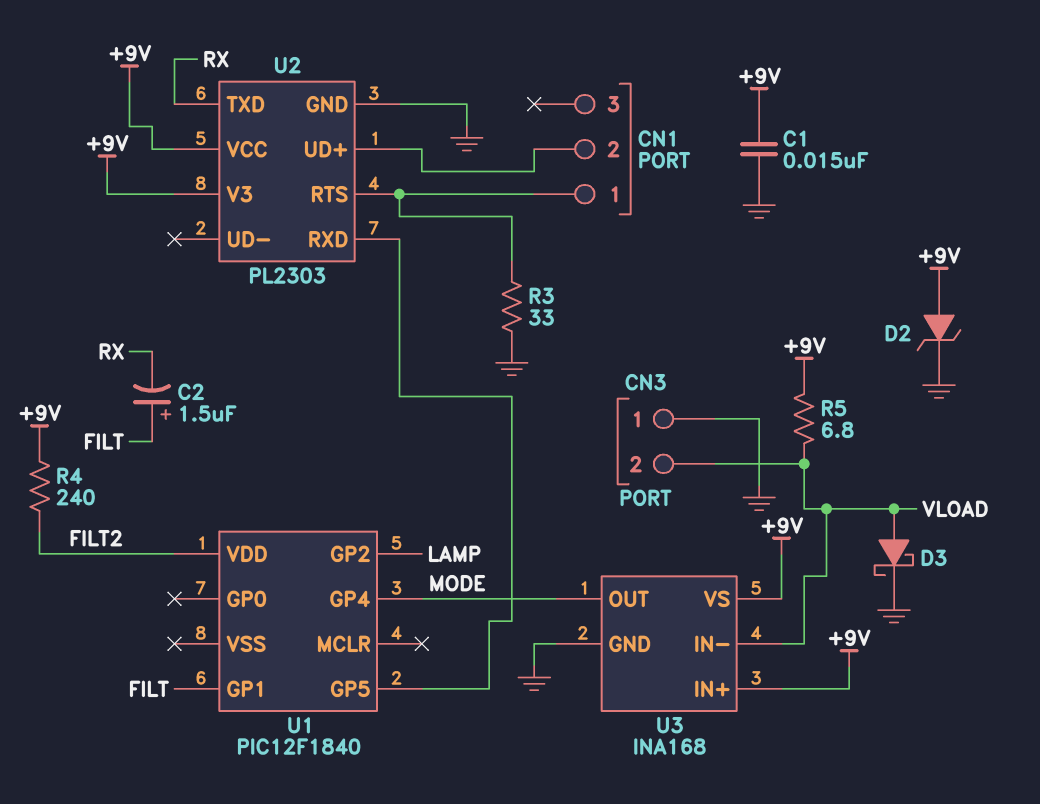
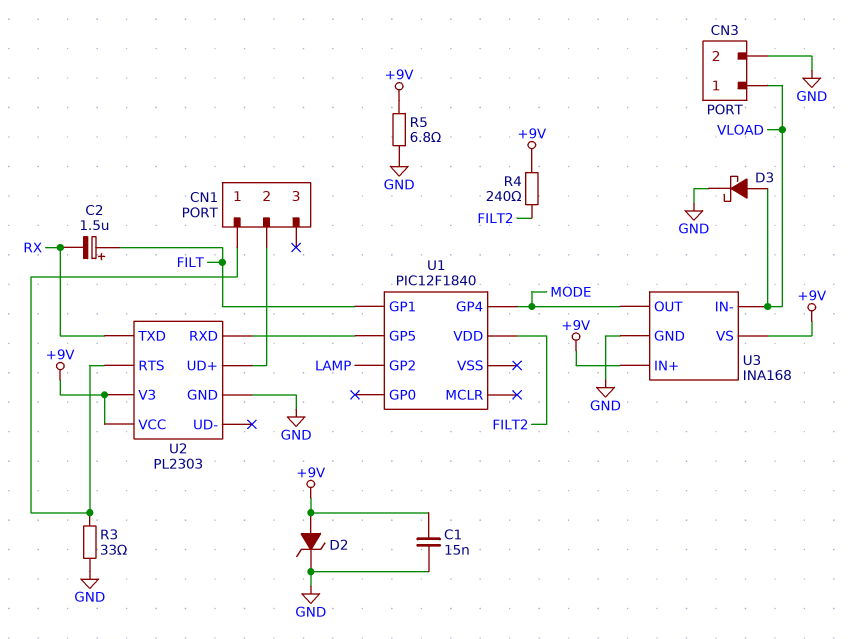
CN3 pin 1: GND -> VLOAD
CN3 pin 2: VLOAD -> GND
R5: 6.8 (+9V, VLOAD) -> 6.8 (+9V, GND)

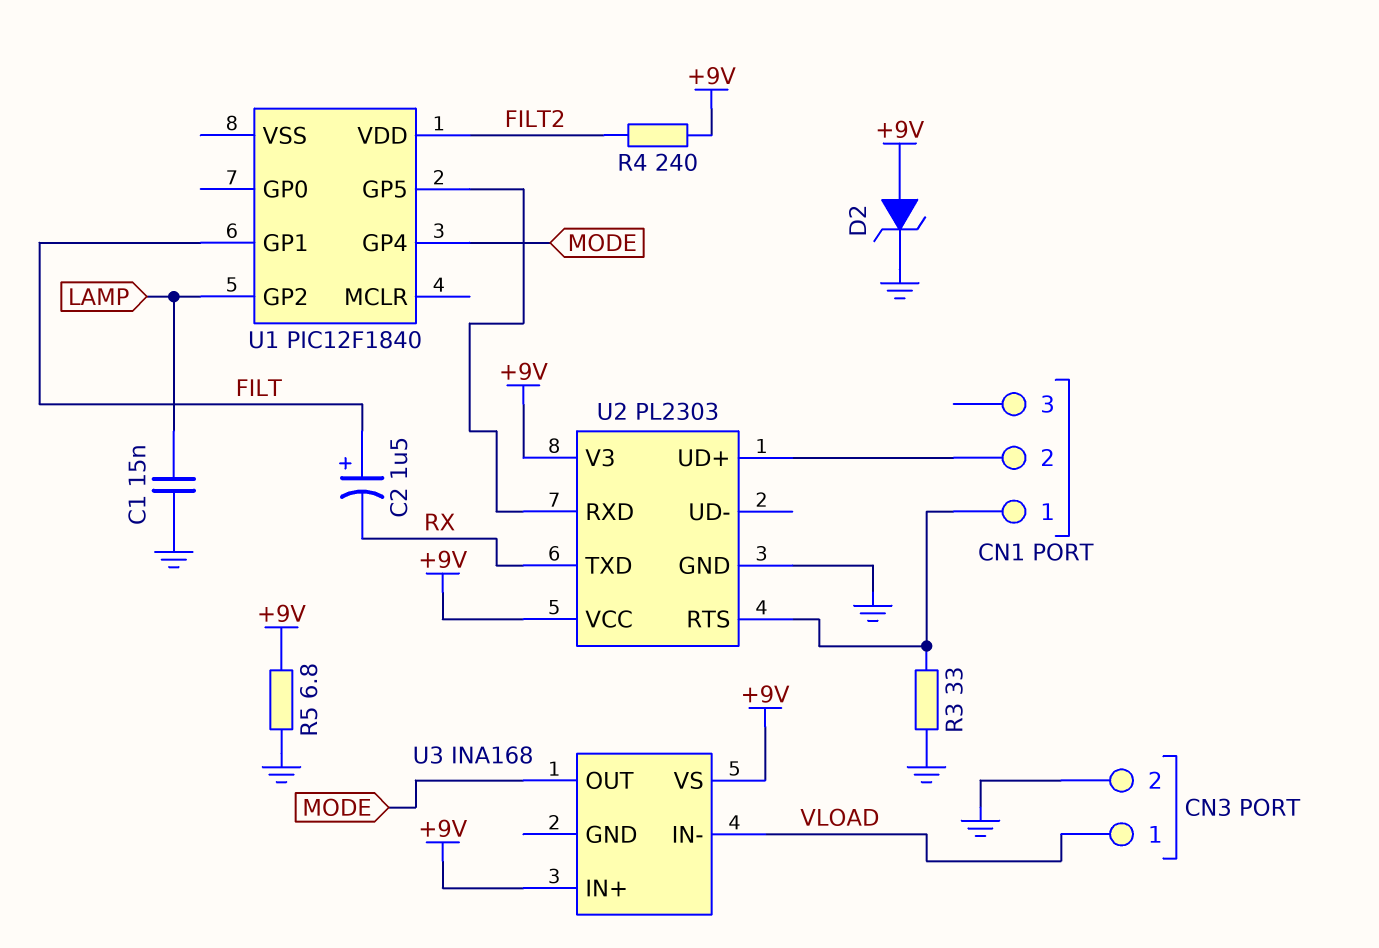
C1: 15nF (+9V, GND) -> 15nF (GND, LAMP)
D3: schottky (A VLOAD, K GND) -> none
U3 pin GND: GND -> none

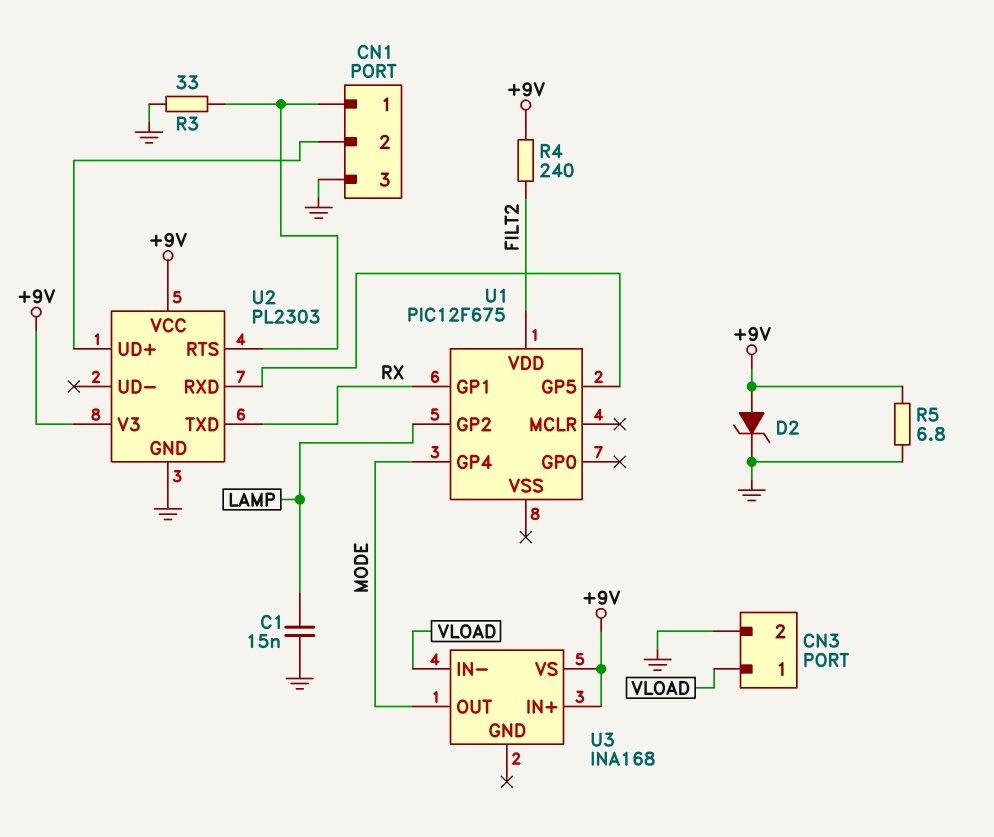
C2: 1.5uF (plus FILT, minus RX) -> none
CN1 pin 3: none -> GND
U1: PIC12F1840 -> PIC12F675
U1 pin GP1: FILT -> RX

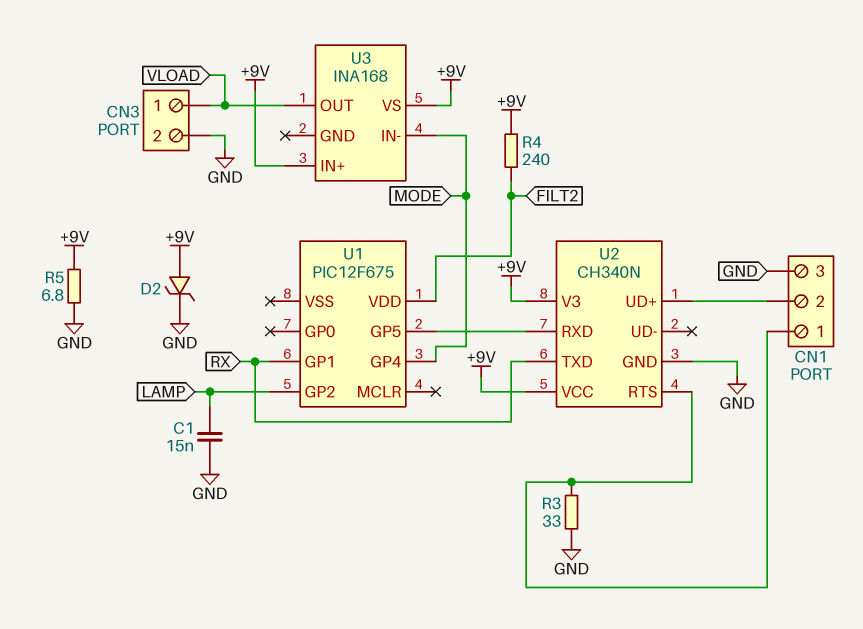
U2: PL2303 -> CH340N
U3 pin IN-: VLOAD -> MODE
U3 pin OUT: MODE -> VLOAD

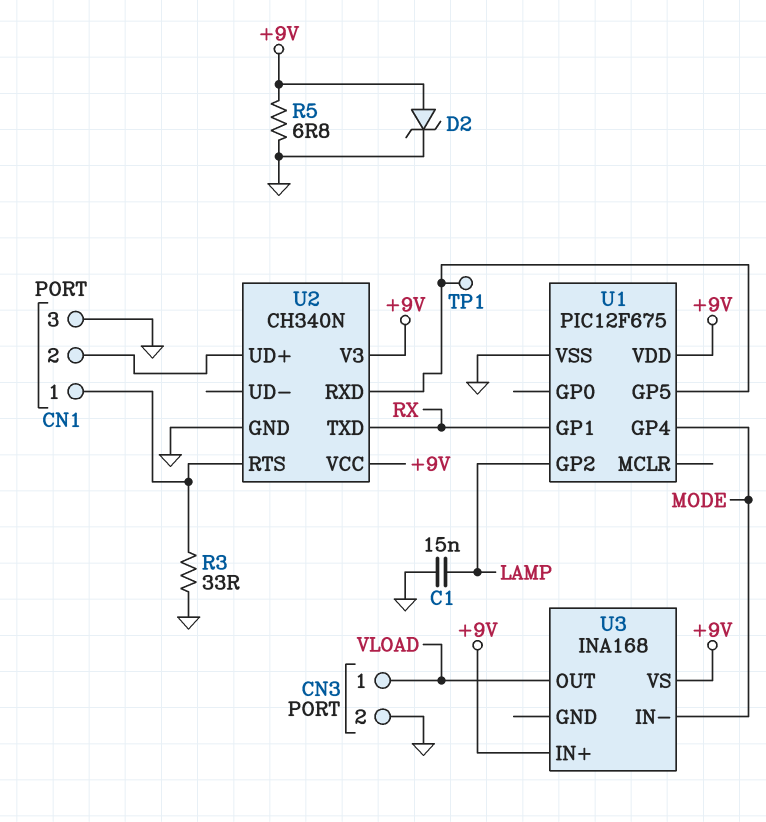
R4: 240 (+9V, FILT2) -> none
TP1: none -> test point (U1/GP5)
U1 pin VDD: FILT2 -> +9V
U1 pin VSS: none -> GND

